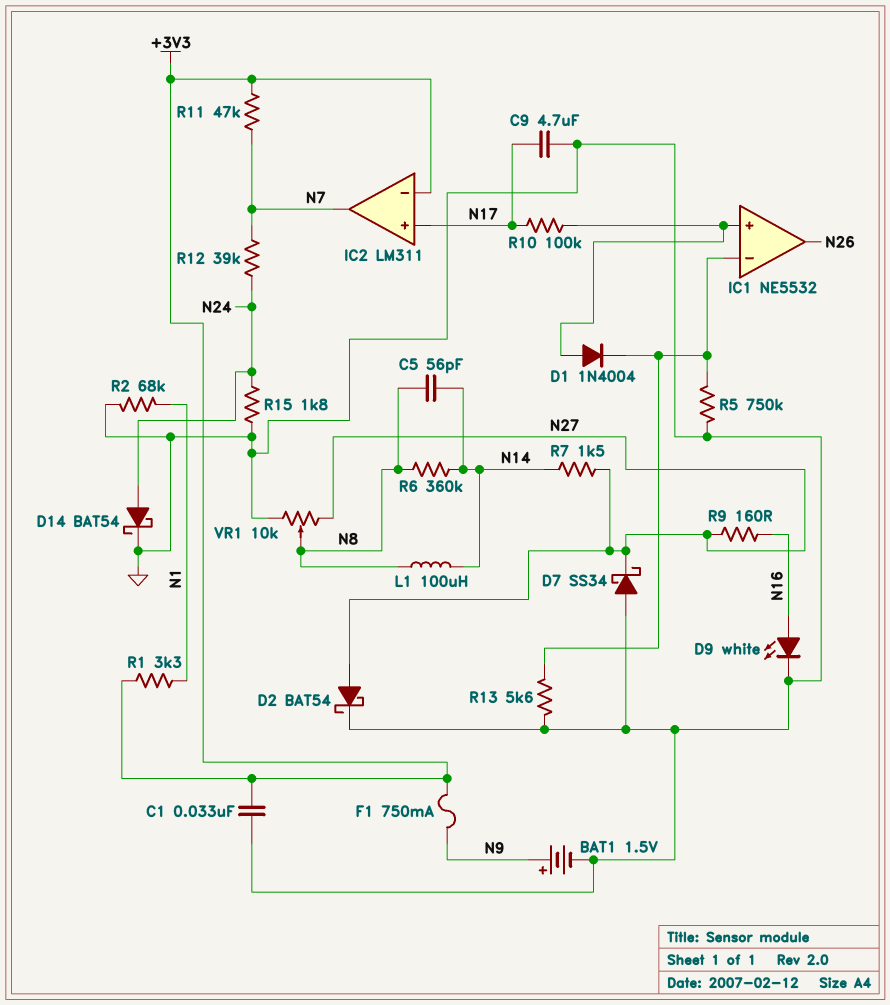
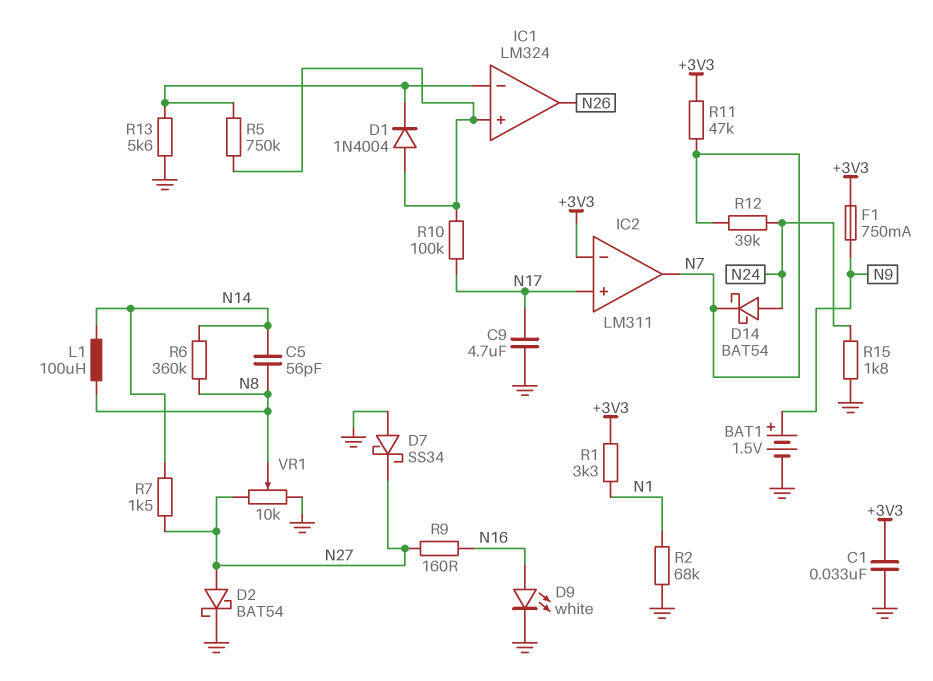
D14: schottky BAT54 (A N24, K GND) -> schottky BAT54 (A N24, K N7)
IC1: NE5532 -> LM324
R5: 750k (GND, IC1/in-) -> 750k (IC1/in+, IC1/in-)

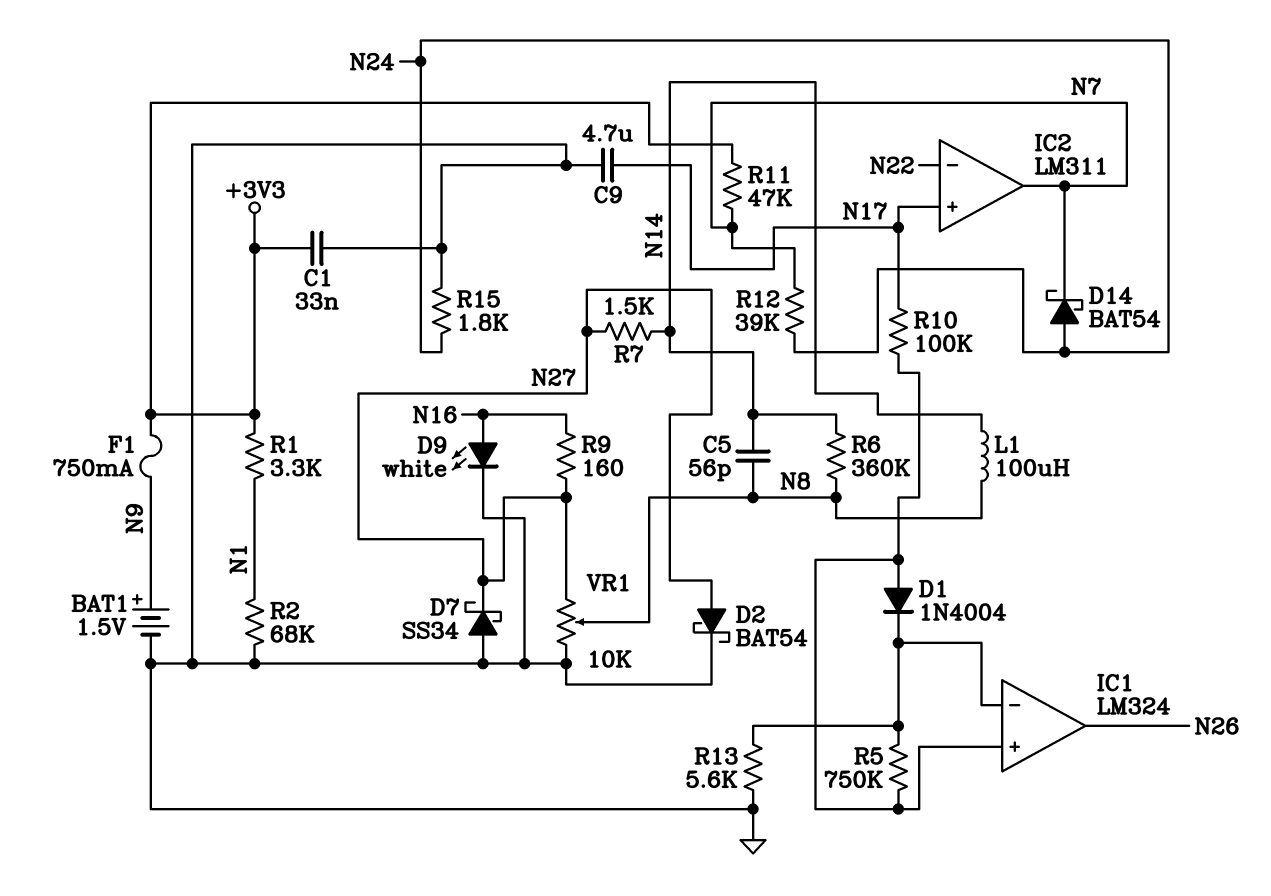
IC2 pin in-: +3V3 -> N22

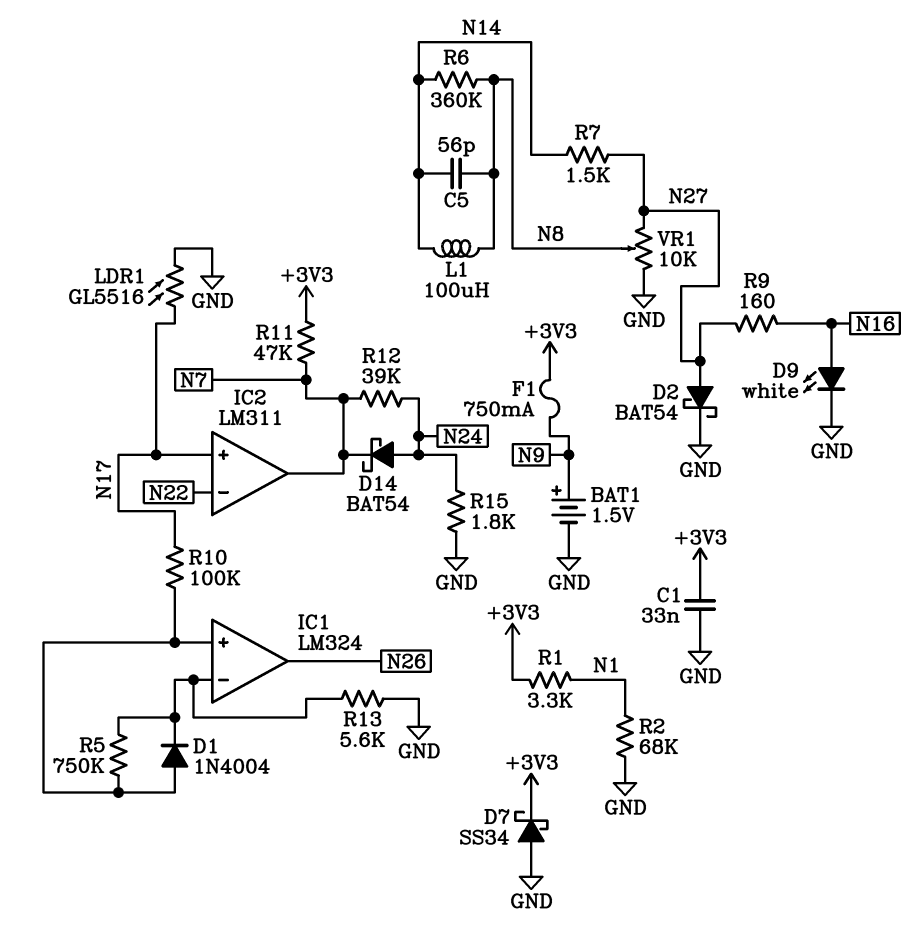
C9: 4.7uF (GND, N17) -> none
D7: schottky SS34 (A GND, K N27) -> schottky SS34 (A GND, K +3V3)
LDR1: none -> GL5516 (GND, N17)

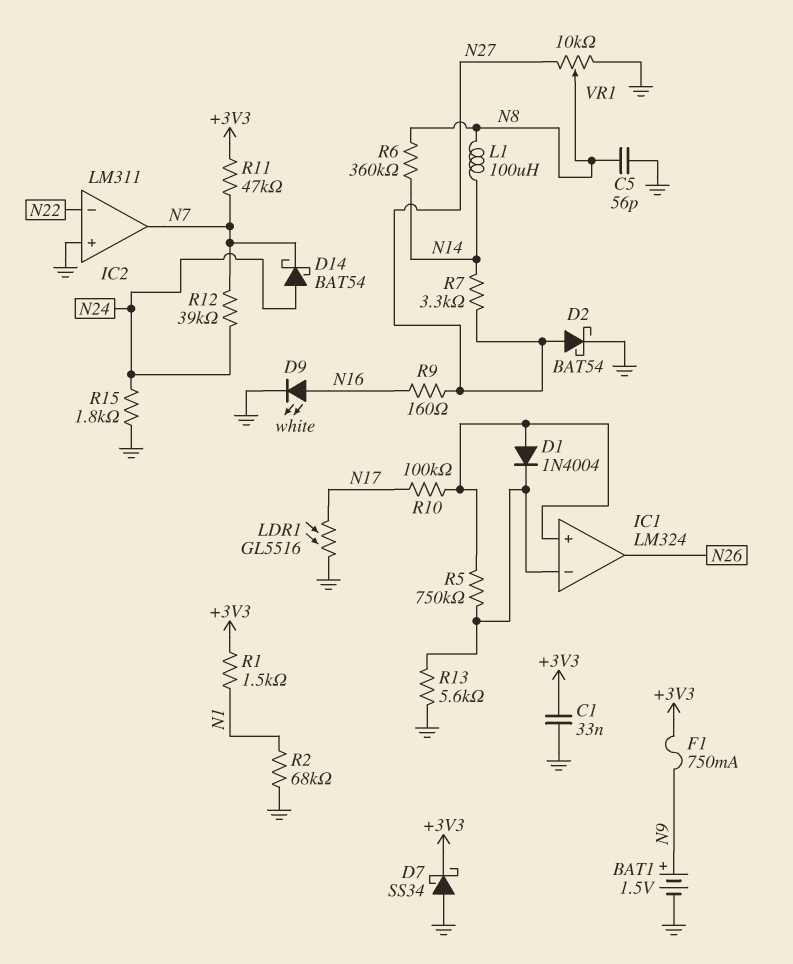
C5: 56pF (N8, N14) -> 56pF (GND, N8)
IC2 pin in+: N17 -> GND
R1: 3.3k (+3V3, N1) -> 1.5k (+3V3, N1)
R7: 1.5k (N14, N27) -> 3.3k (N14, N27)

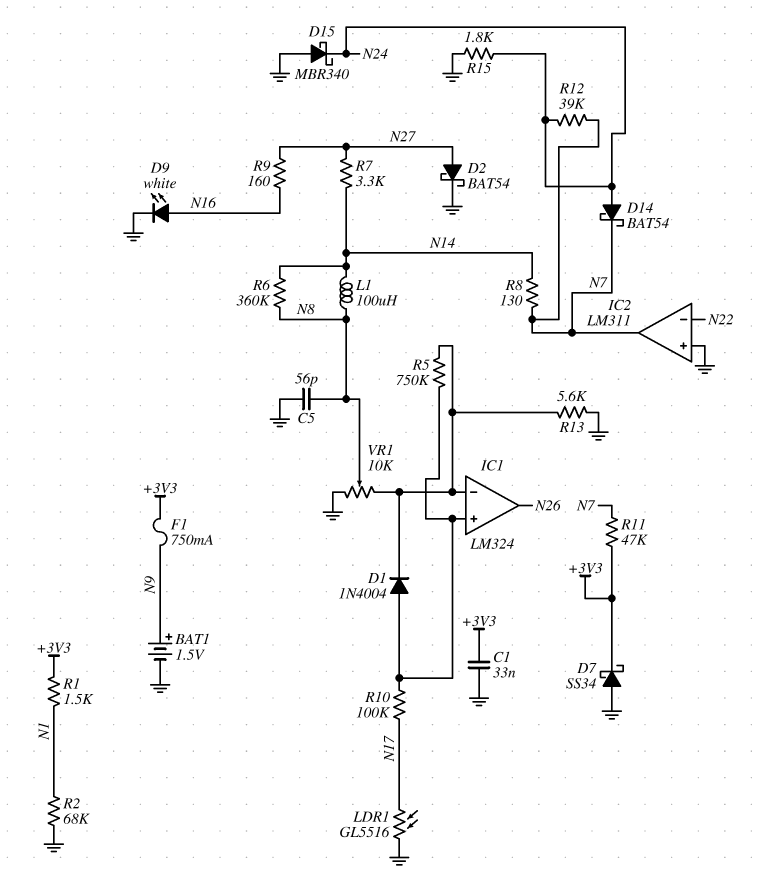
D15: none -> schottky MBR340 (A GND, K N24)
R8: none -> 130 (N7, N14)
VR1: 10k (GND, N27, wiper N8) -> 10k (GND, IC1/in-, wiper N8)

